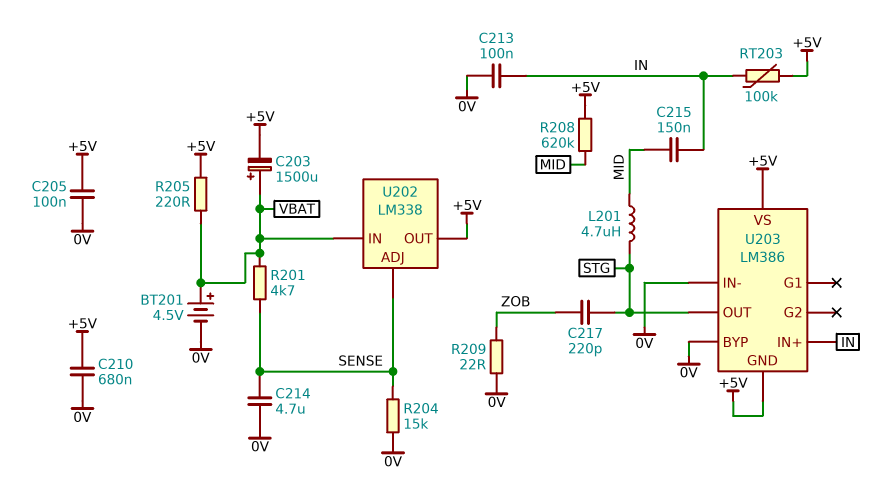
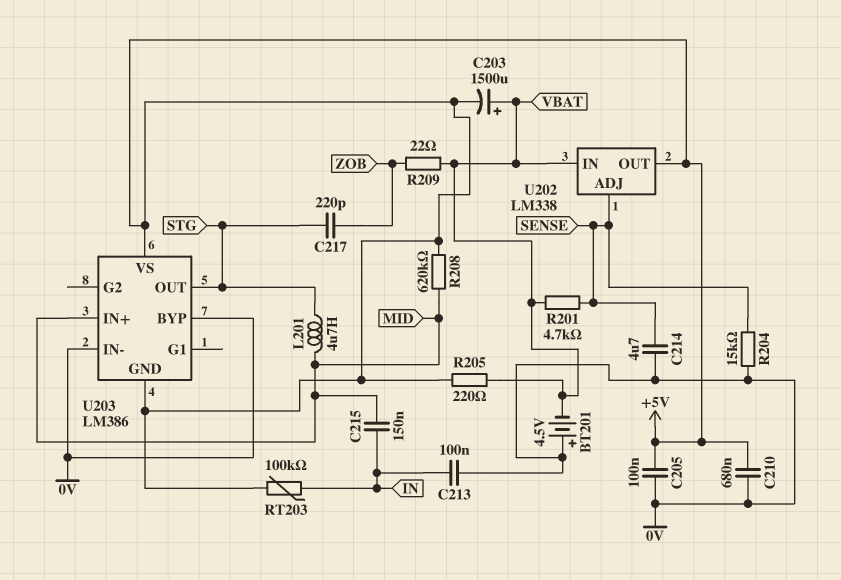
BT201: 4.5V (plus VBAT, minus 0V) -> 4.5V (plus 0V, minus VBAT)
R209: 22 (0V, ZOB) -> 22 (VBAT, ZOB)
U203 pin IN+: IN -> MID

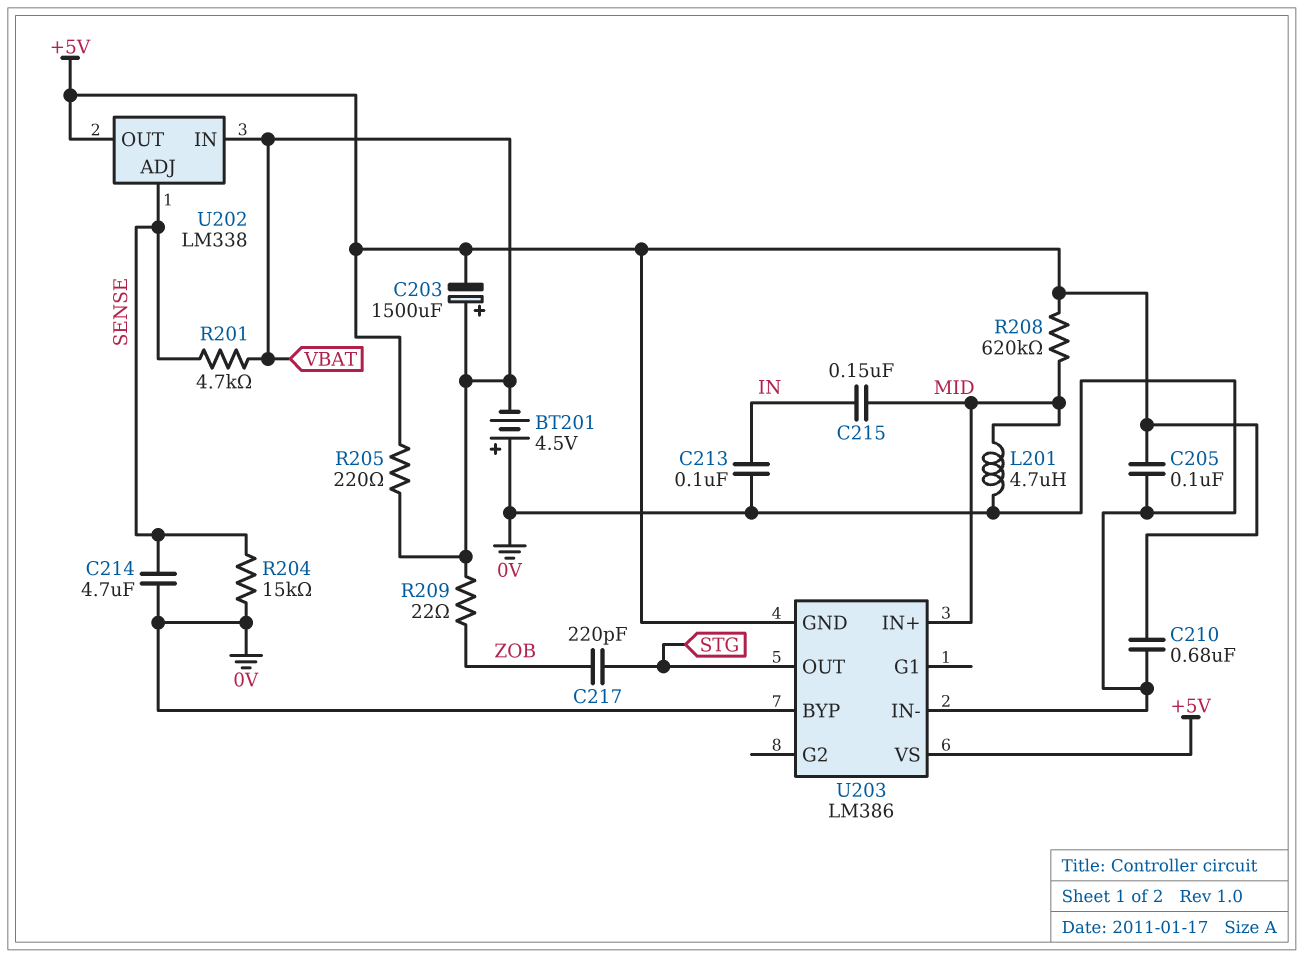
L201: 4.7uH (MID, STG) -> 4.7uH (0V, MID)
RT203: 100k (+5V, IN) -> none

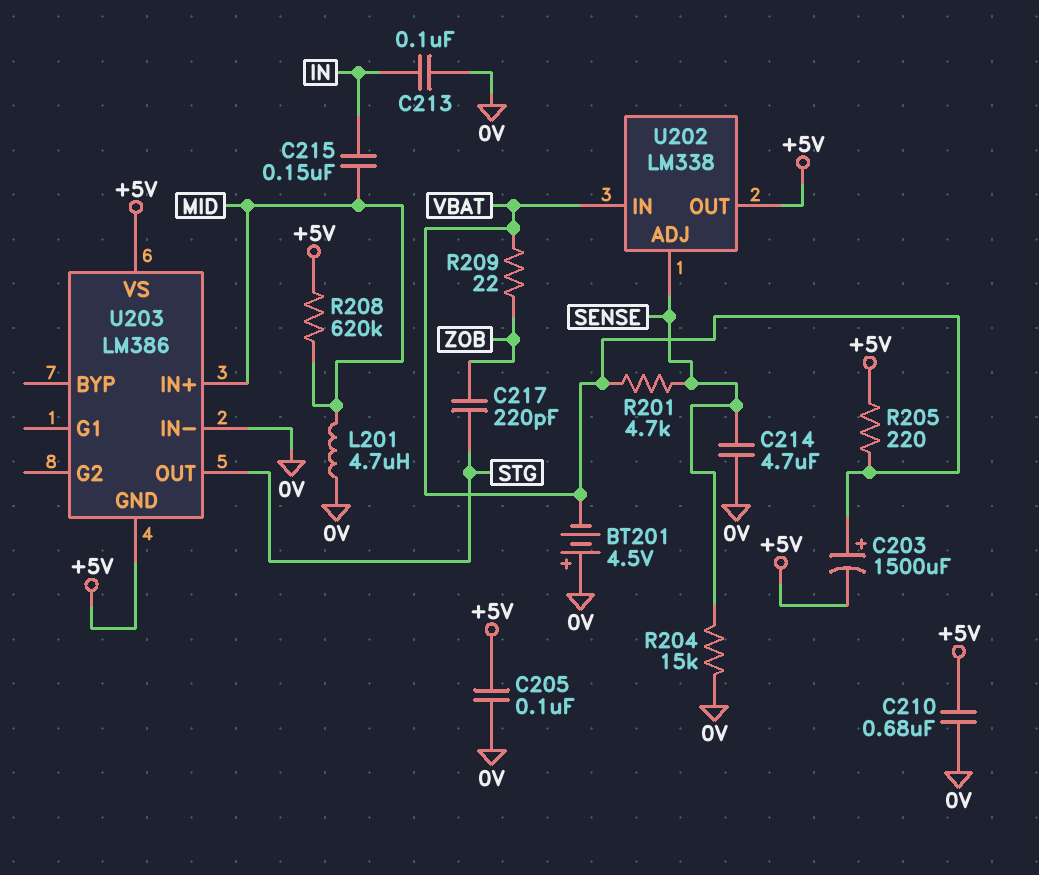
U203 pin BYP: 0V -> none

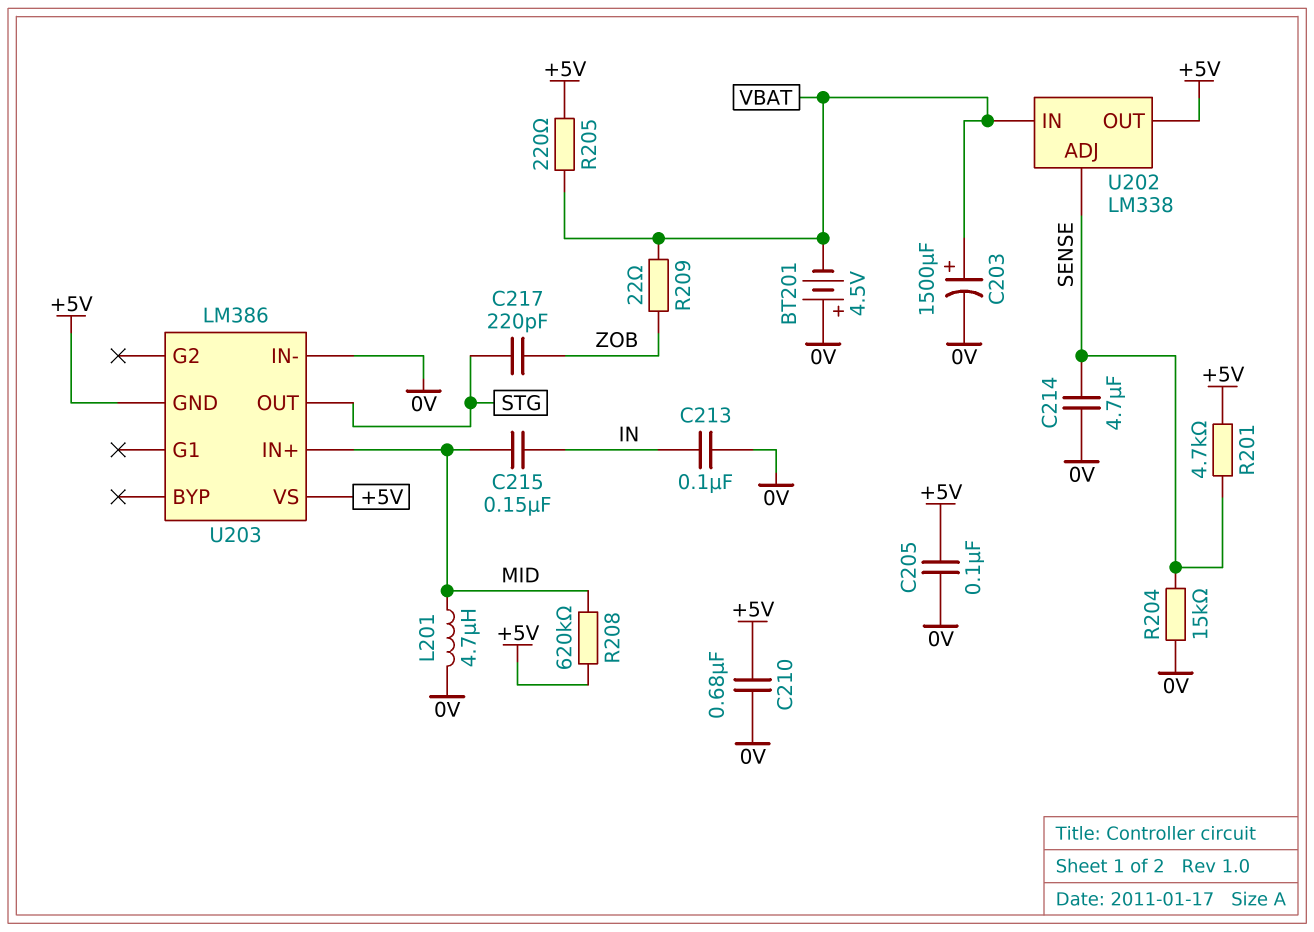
C203: 1500uF (plus VBAT, minus +5V) -> 1500uF (plus VBAT, minus 0V)
R201: 4.7k (SENSE, VBAT) -> 4.7k (+5V, SENSE)

